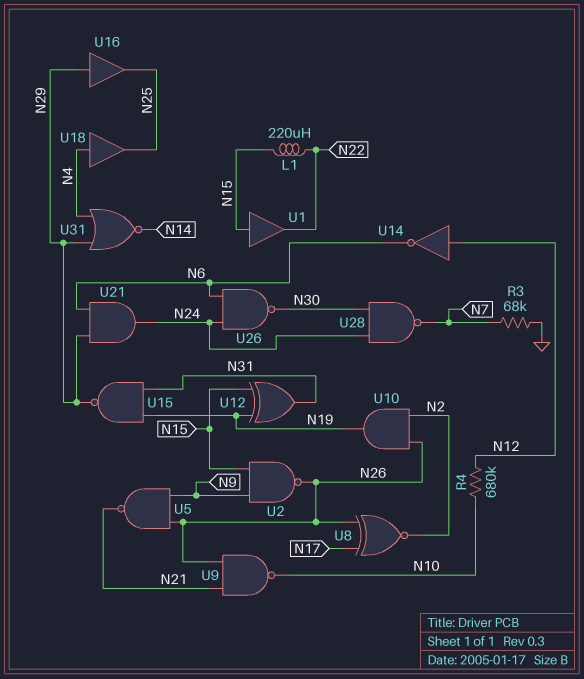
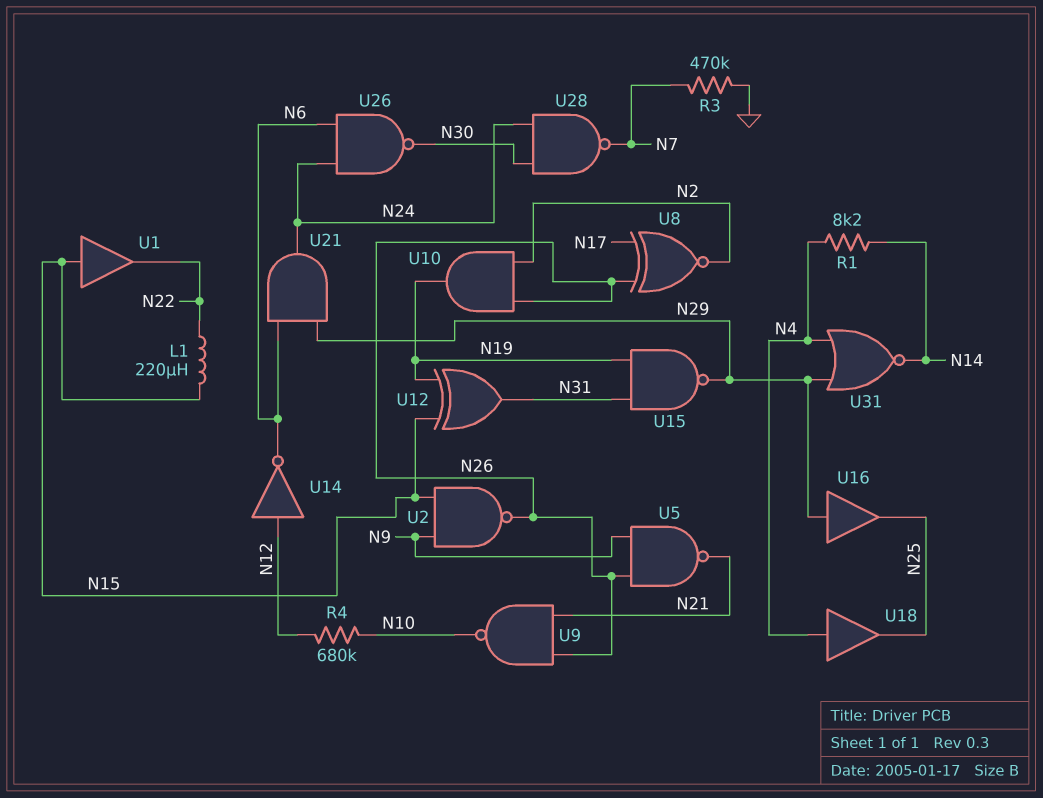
R1: none -> 8.2k (N4, N14)
R3: 68k (GND, N7) -> 470k (GND, N7)

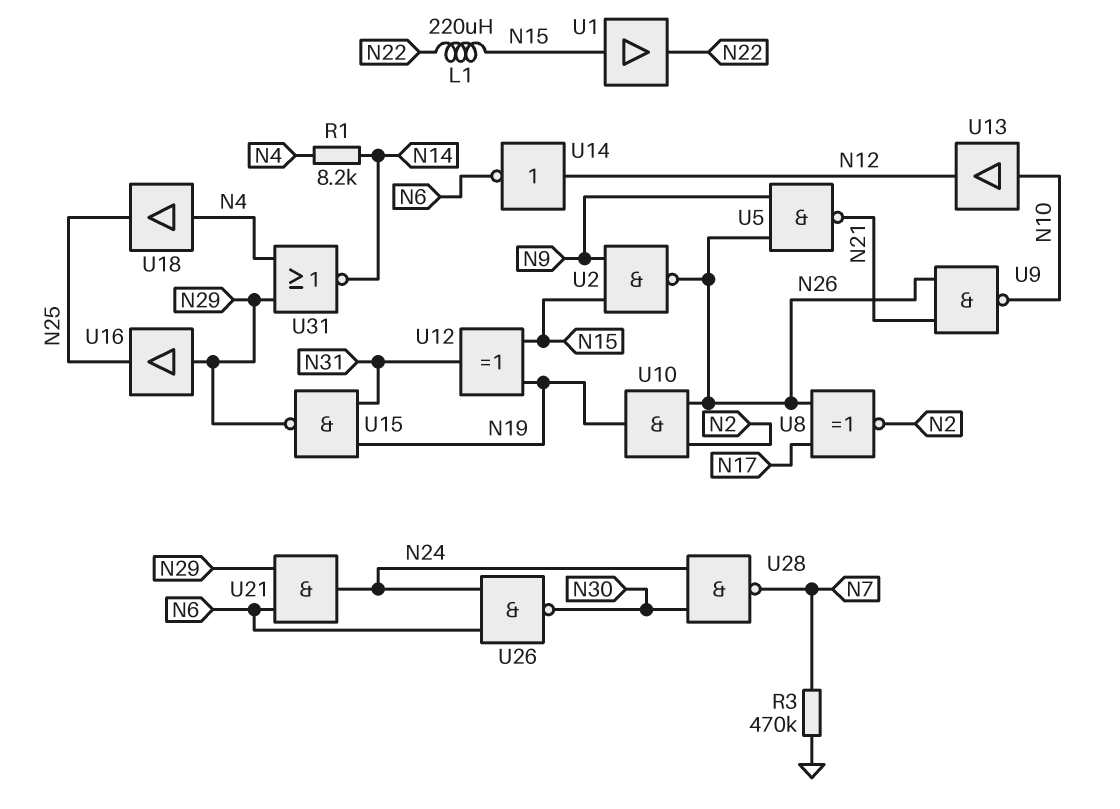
R4: 680k (N10, N12) -> none
U13: none -> buffer (in N10, out N12)

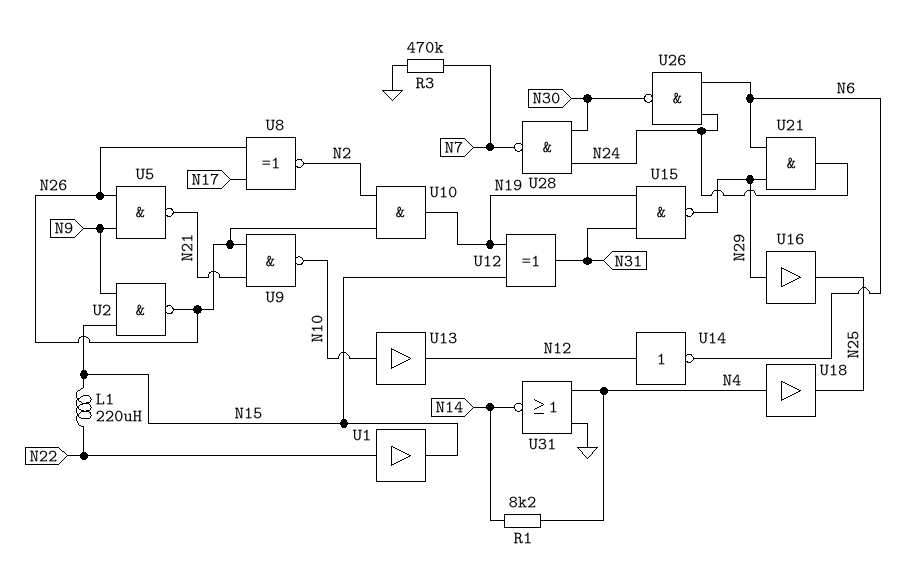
U1: buffer (in N15, out N22) -> buffer (in N22, out N15)
U31: NOR (in N4, in N29, out N14) -> NOR (in GND, in N4, out N14)

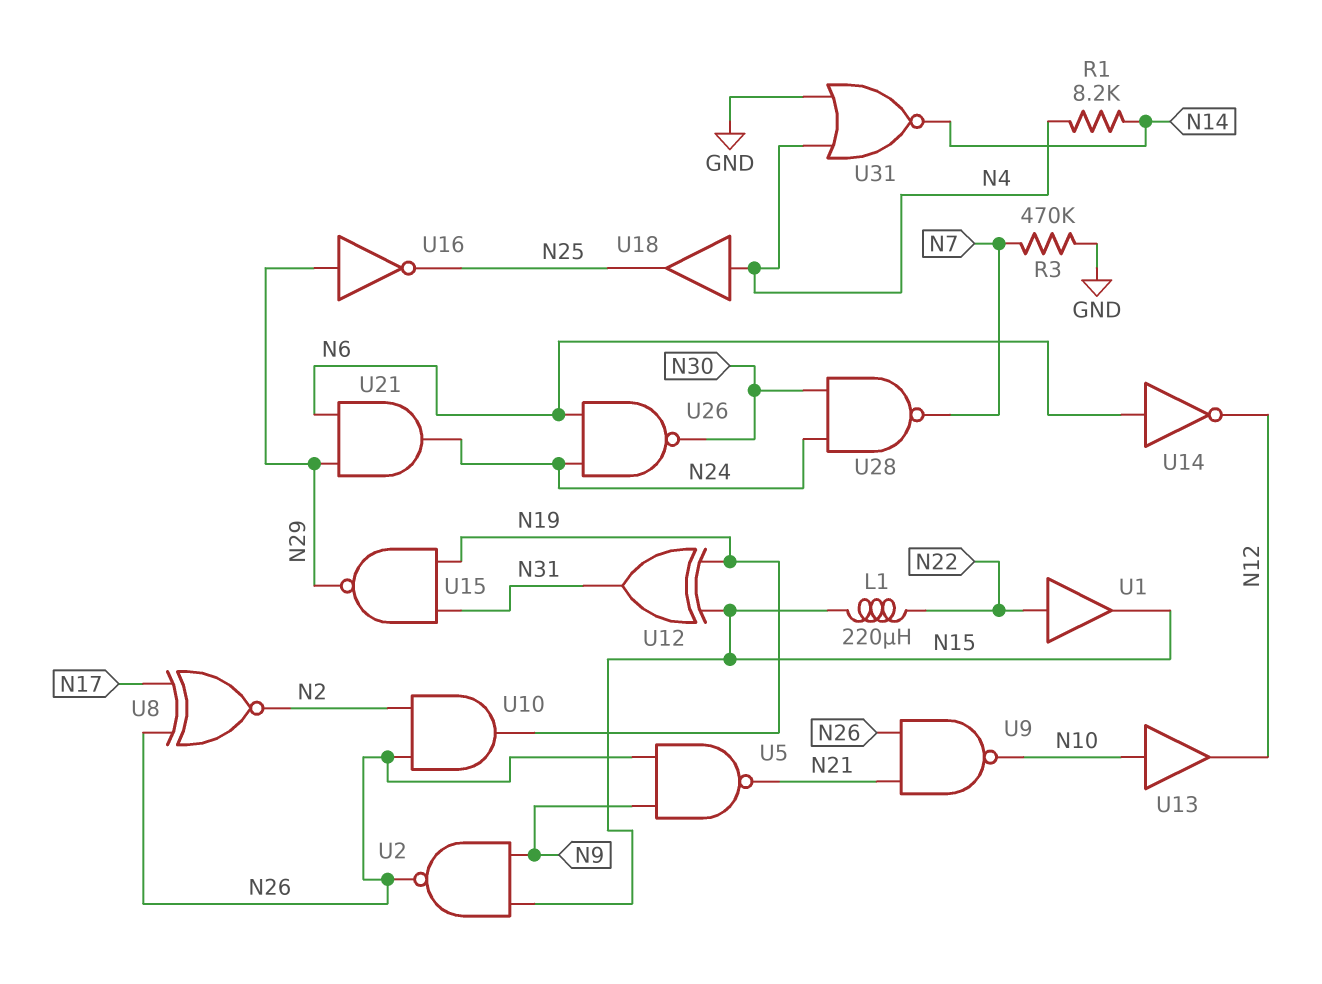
U14: NOT (in N12, out N6) -> NOT (in N6, out N12)
U16: buffer (in N29, out N25) -> NOT (in N29, out N25)

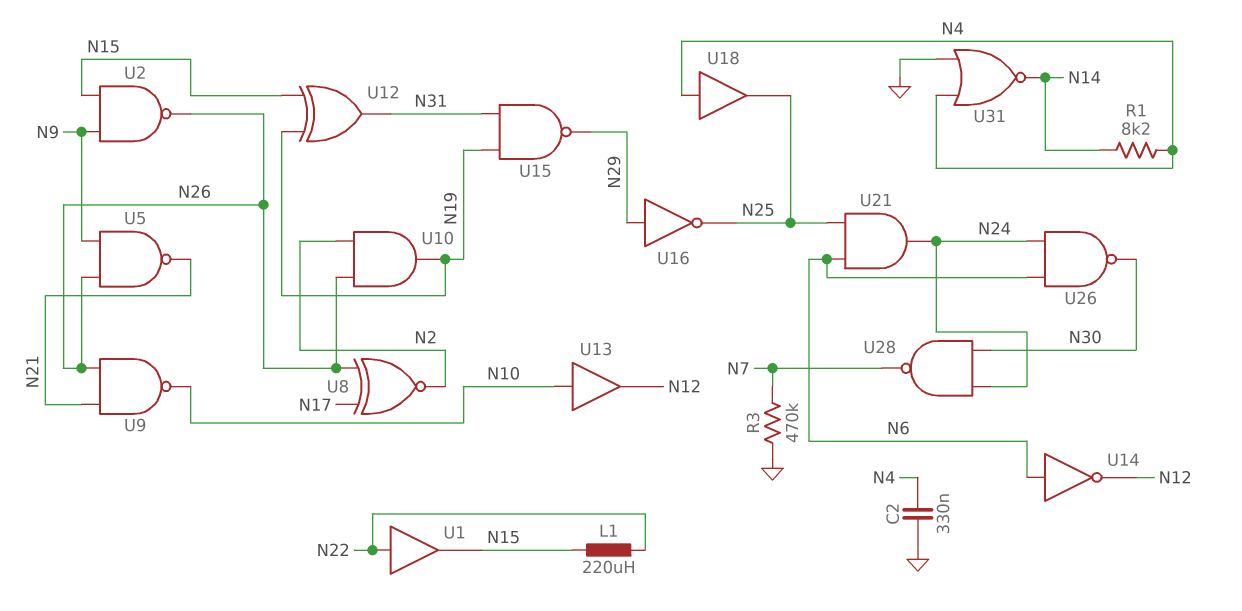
C2: none -> 330nF (GND, N4)
U21: AND (in N6, in N29, out N24) -> AND (in N6, in N25, out N24)

